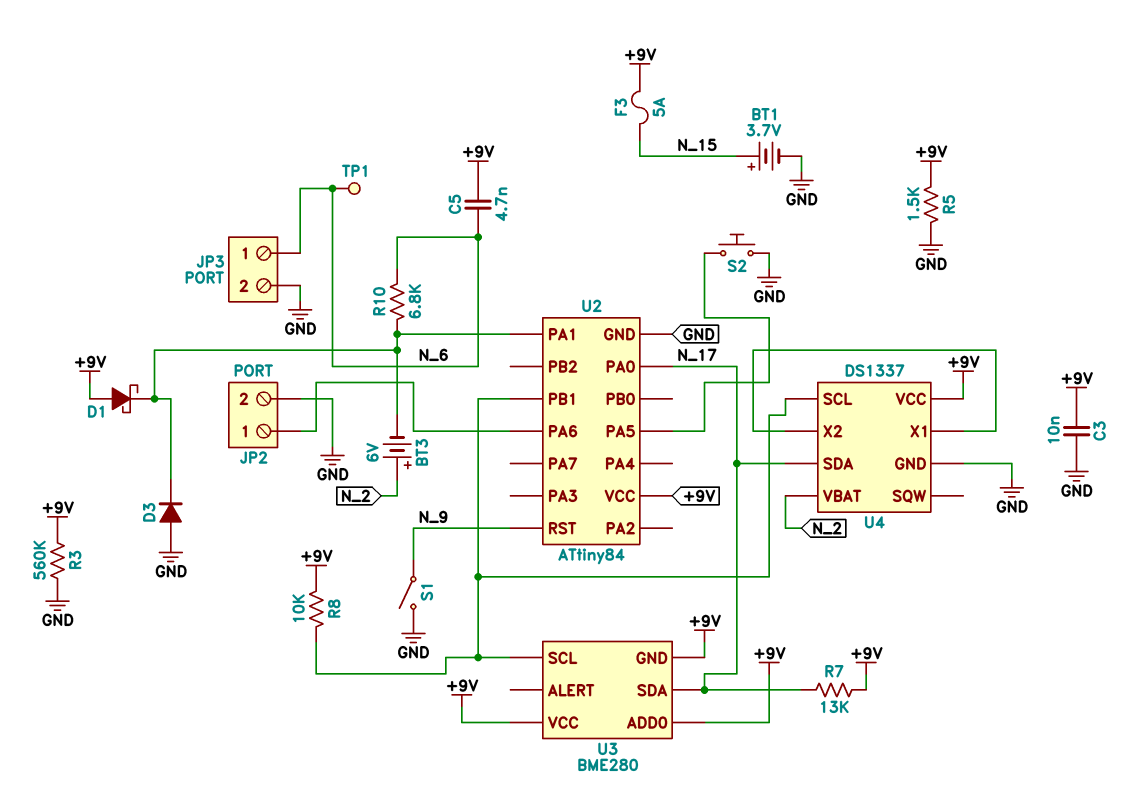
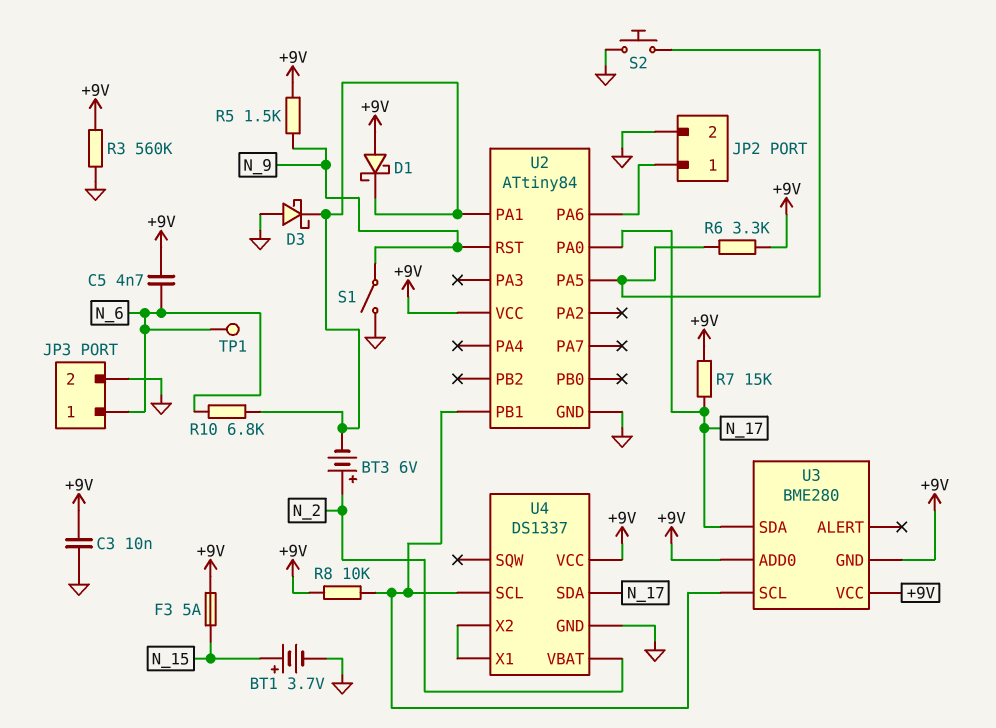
D3: diode (A GND, K U2/PA1) -> schottky (A GND, K U2/PA1)
R5: 1.5k (+9V, GND) -> 1.5k (+9V, N_9)
R6: none -> 3.3k (+9V, U2/PA5)
R7: 13k (+9V, N_17) -> 15k (+9V, N_17)

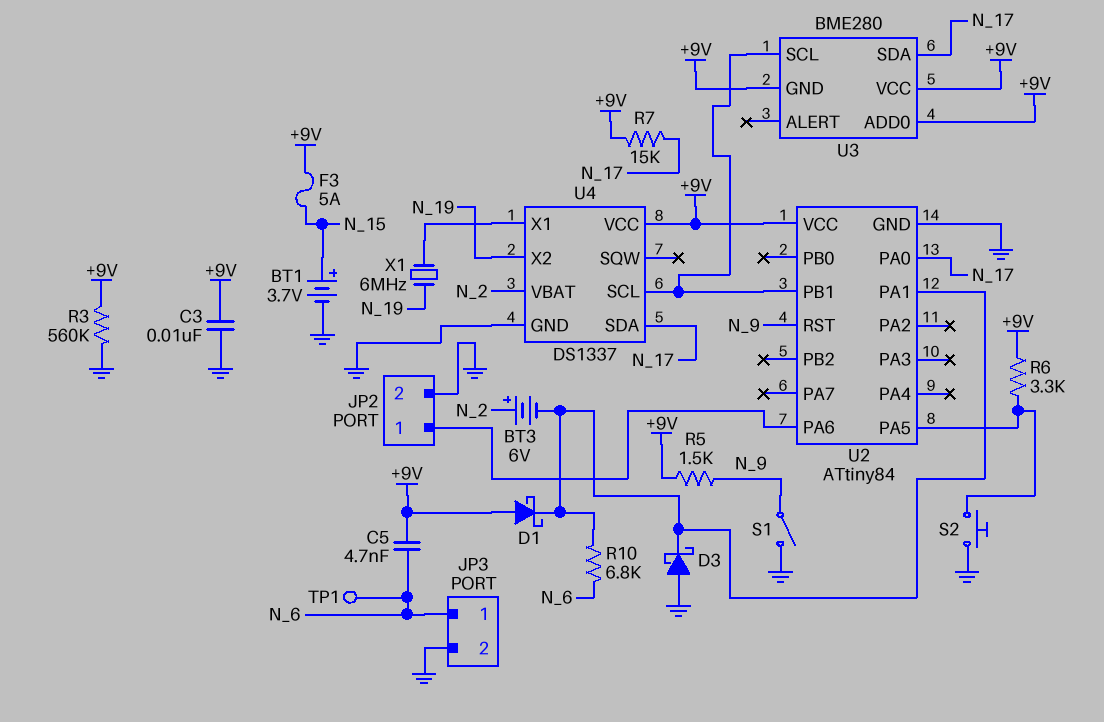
R8: 10k (+9V, U2/PB1) -> none
U4 pin X2: U4/X1 -> N_19
X1: none -> 6MHz (N_19, U4/X1)

